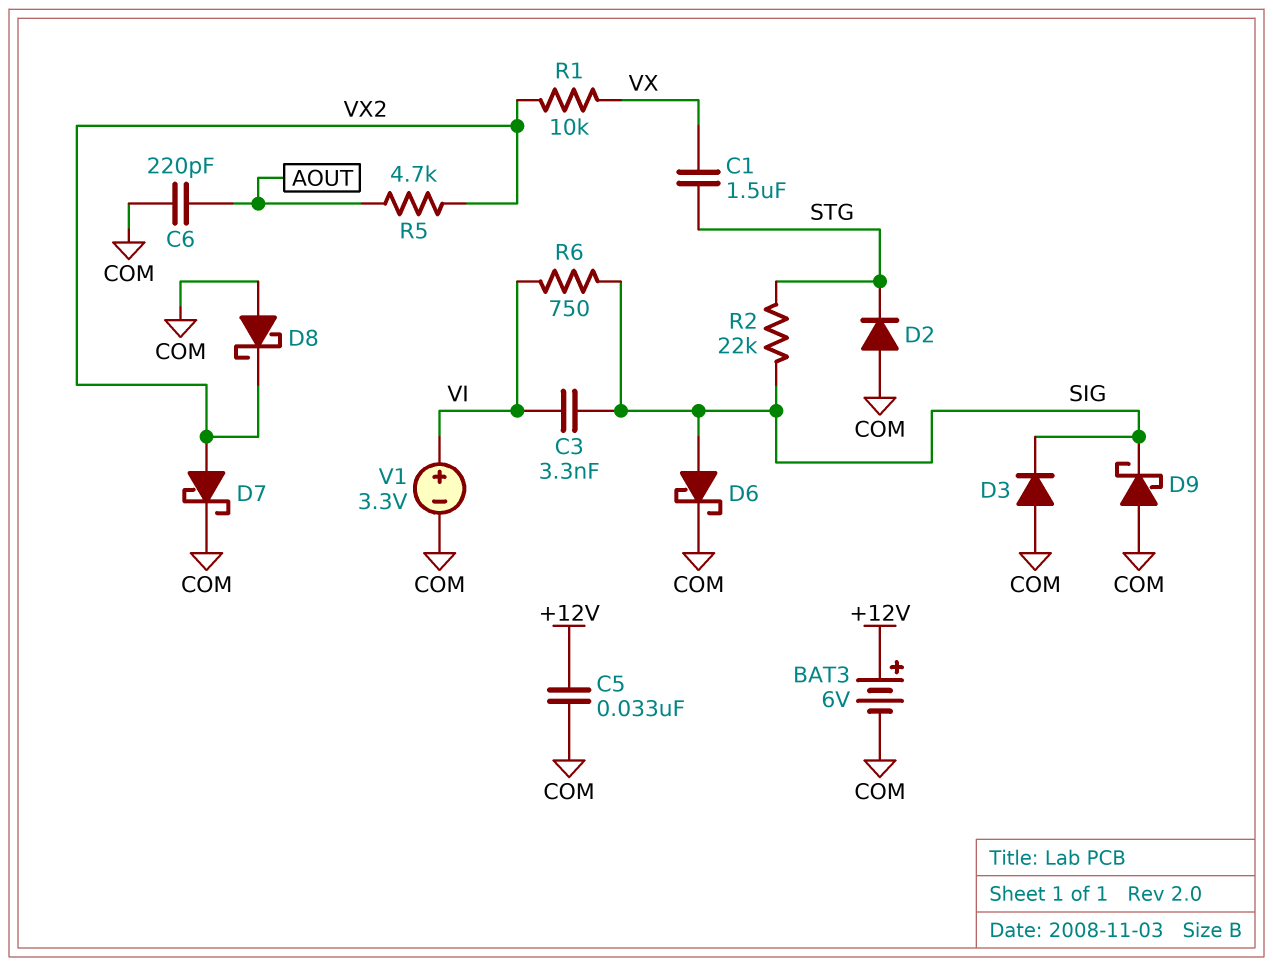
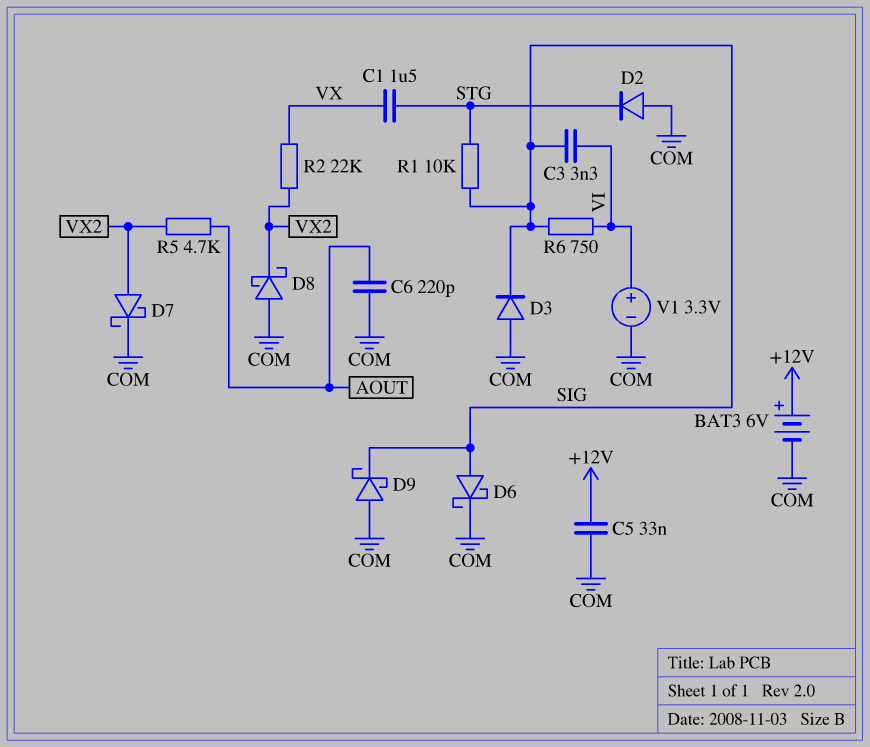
R1: 10k (VX, VX2) -> 10k (SIG, STG)
R2: 22k (SIG, STG) -> 22k (VX, VX2)

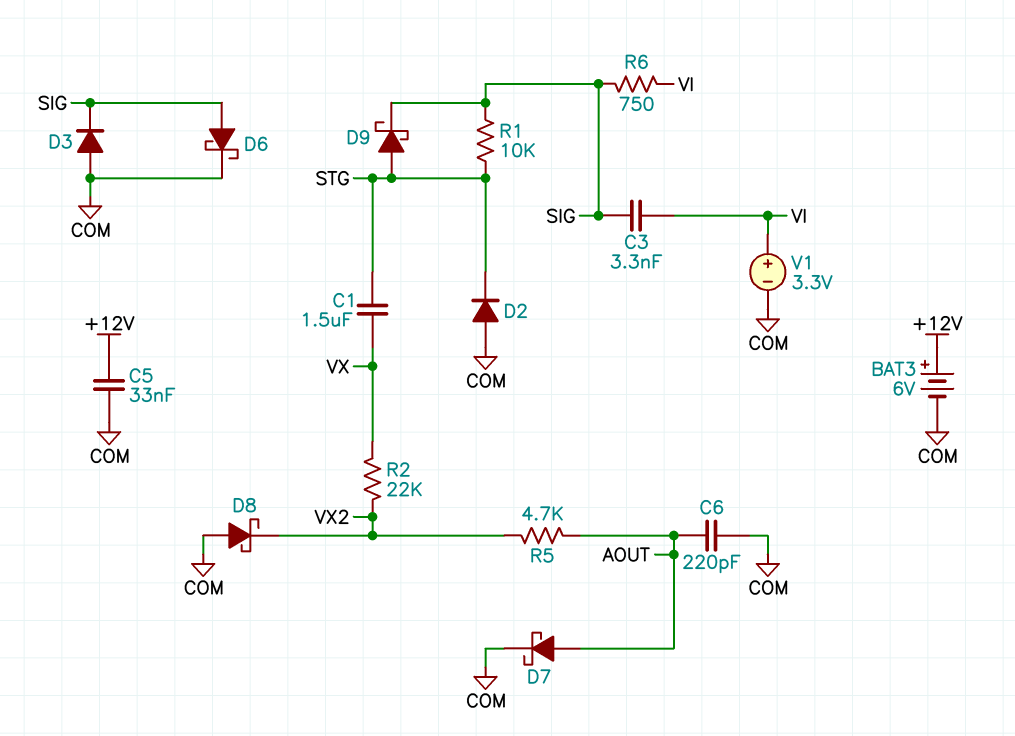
D7: schottky (A VX2, K COM) -> schottky (A AOUT, K COM)
D9: schottky (A COM, K SIG) -> schottky (A STG, K SIG)

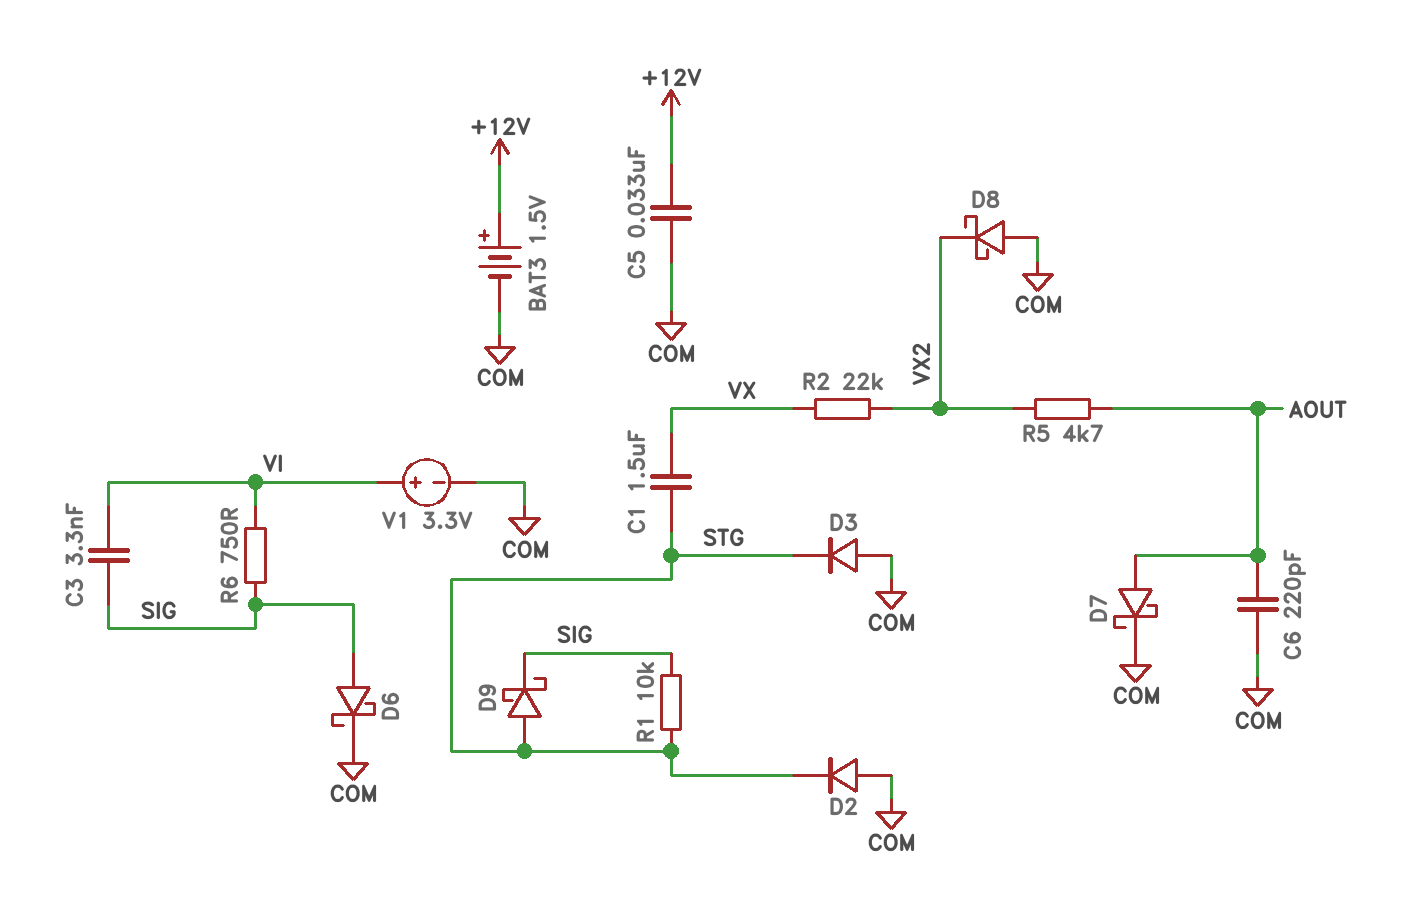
BAT3: 6V (plus +12V, minus COM) -> 1.5V (plus +12V, minus COM)
D3: diode (A COM, K SIG) -> diode (A COM, K STG)

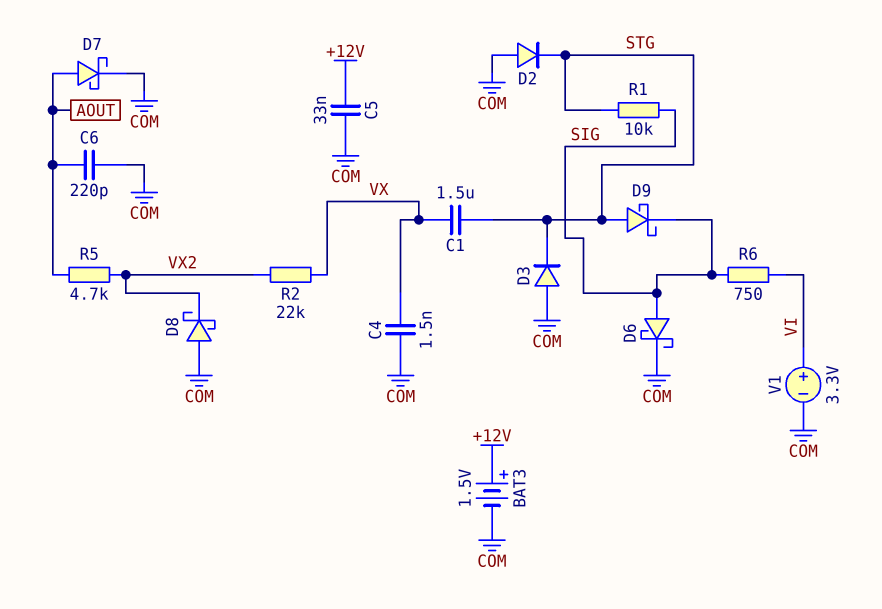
C3: 3.3nF (SIG, VI) -> none
C4: none -> 1.5nF (COM, VX)

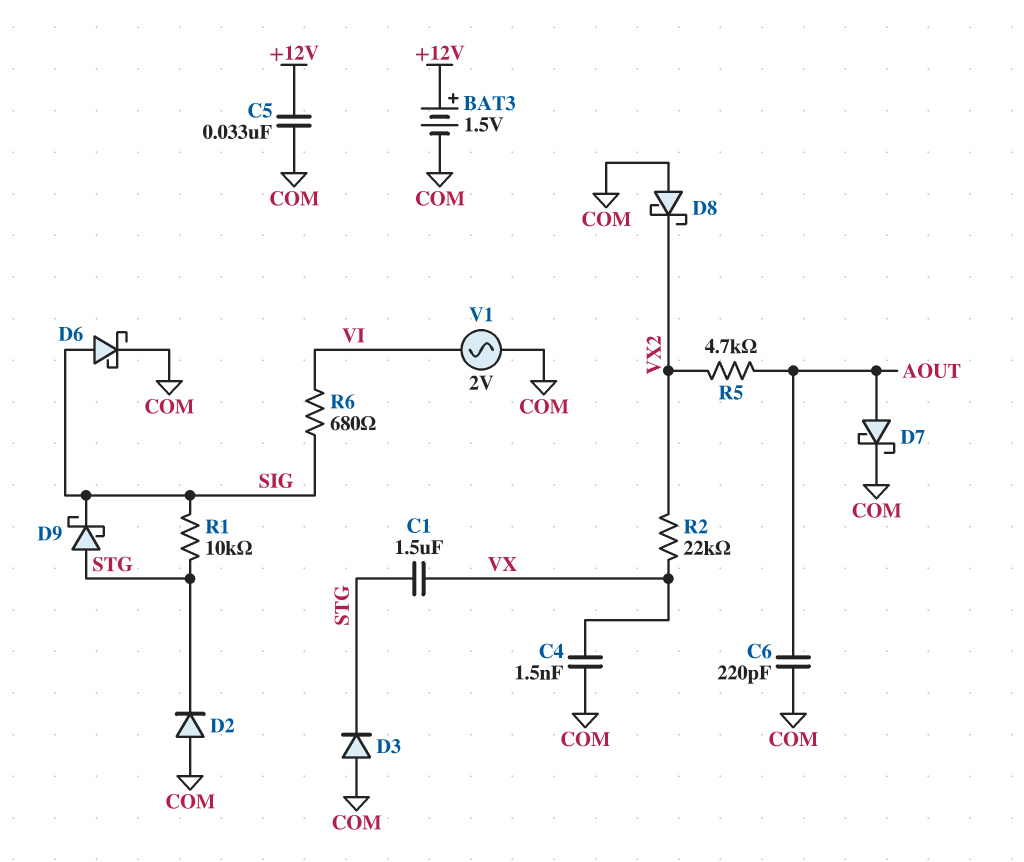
R6: 750 (SIG, VI) -> 680 (SIG, VI)
V1: 3.3V (plus VI, minus COM) -> AC 2V (COM, VI)

